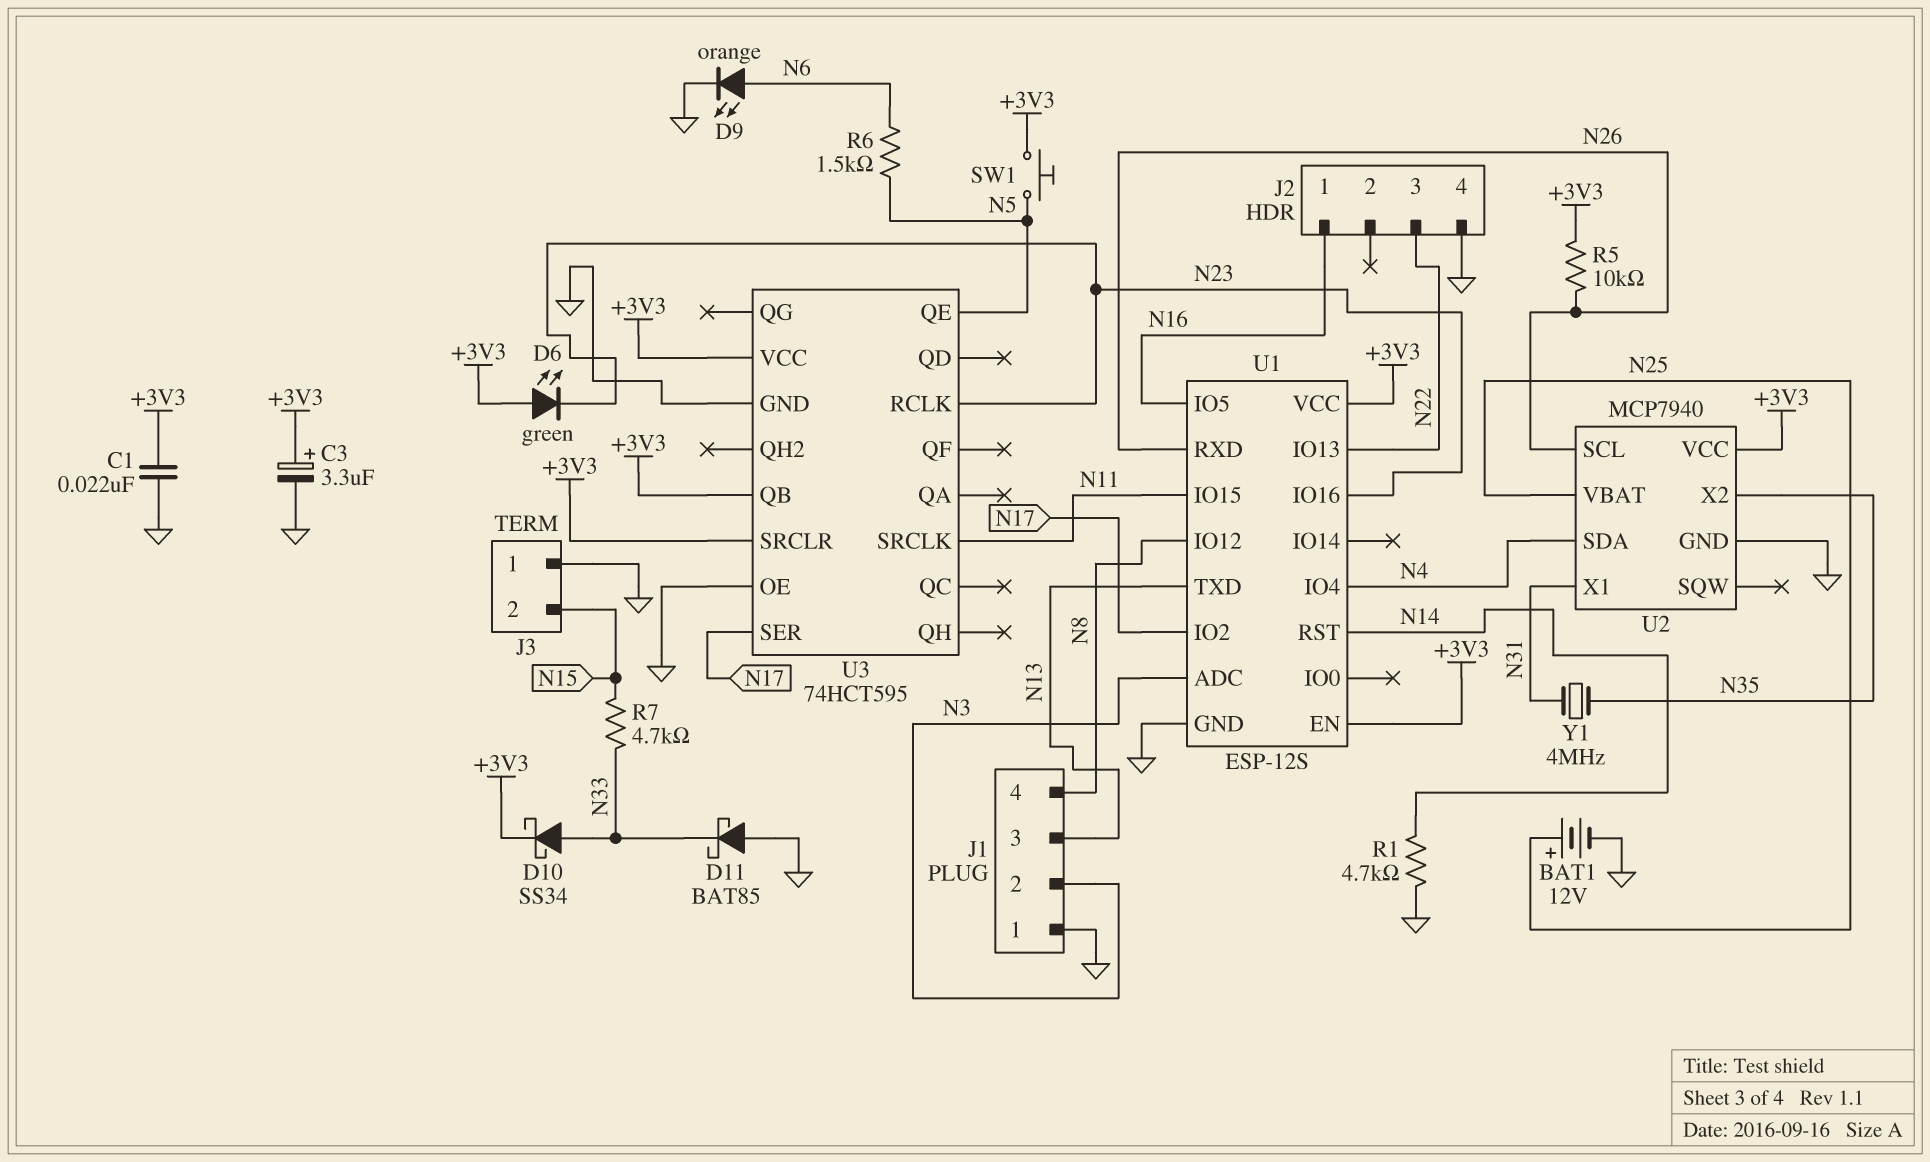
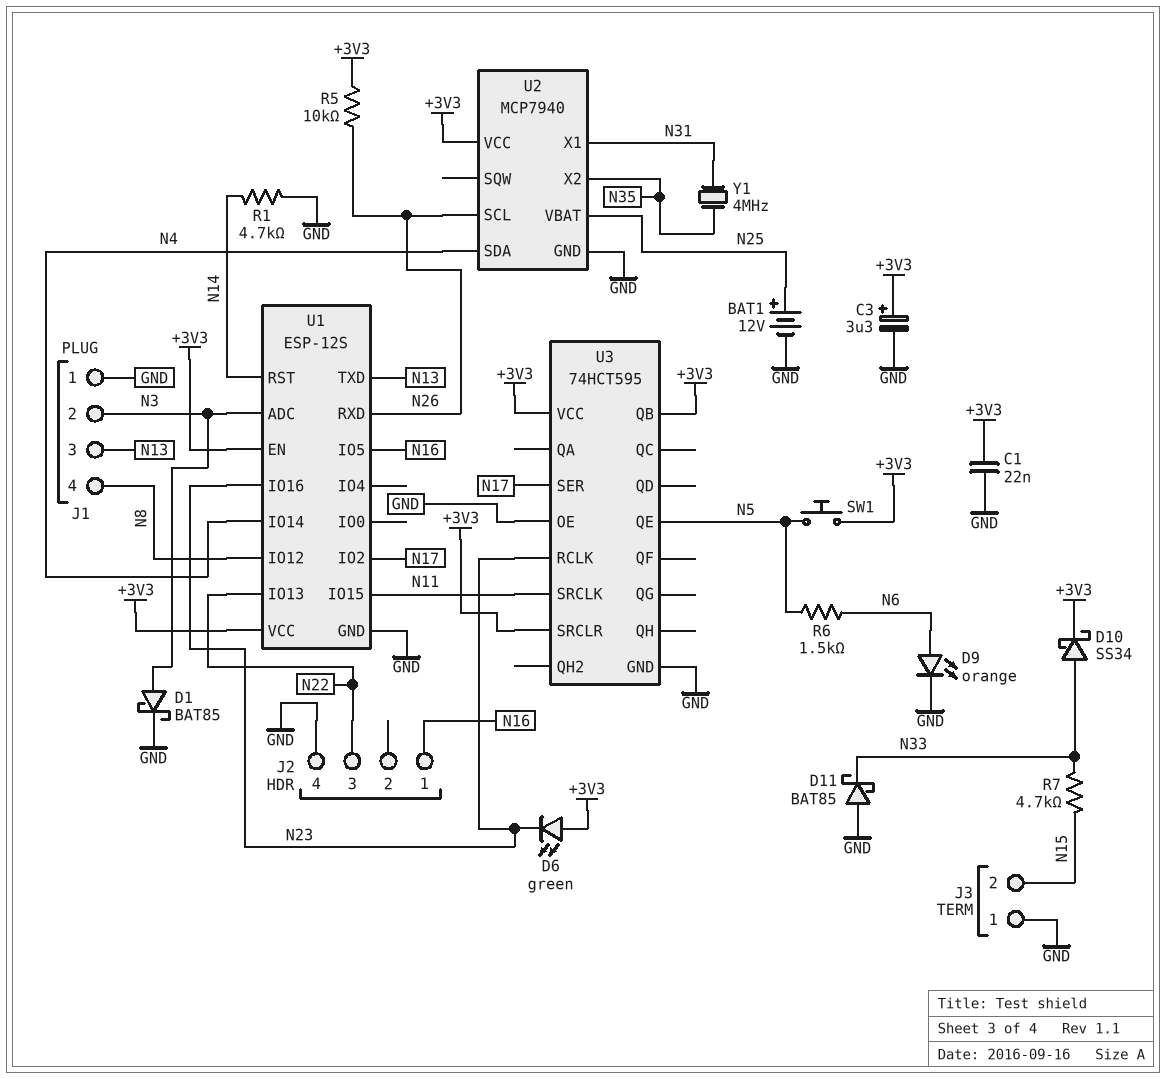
D1: none -> schottky BAT85 (A N3, K GND)
U1 pin IO4: N4 -> none
U1 pin IO14: none -> N4

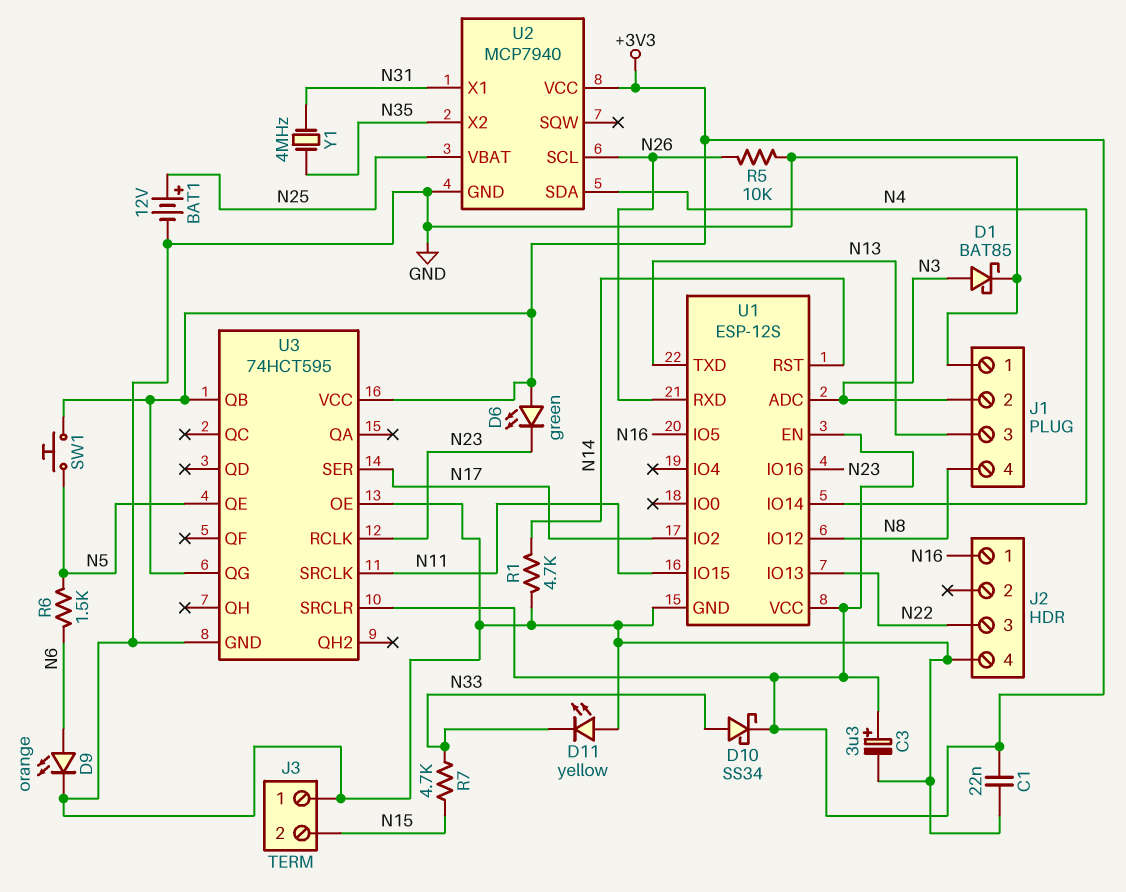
D11: schottky BAT85 (A GND, K N33) -> LED yellow (A GND, K N33)
R5: 10k (+3V3, N26) -> 10k (GND, N26)
U3 pin QG: none -> +3V3

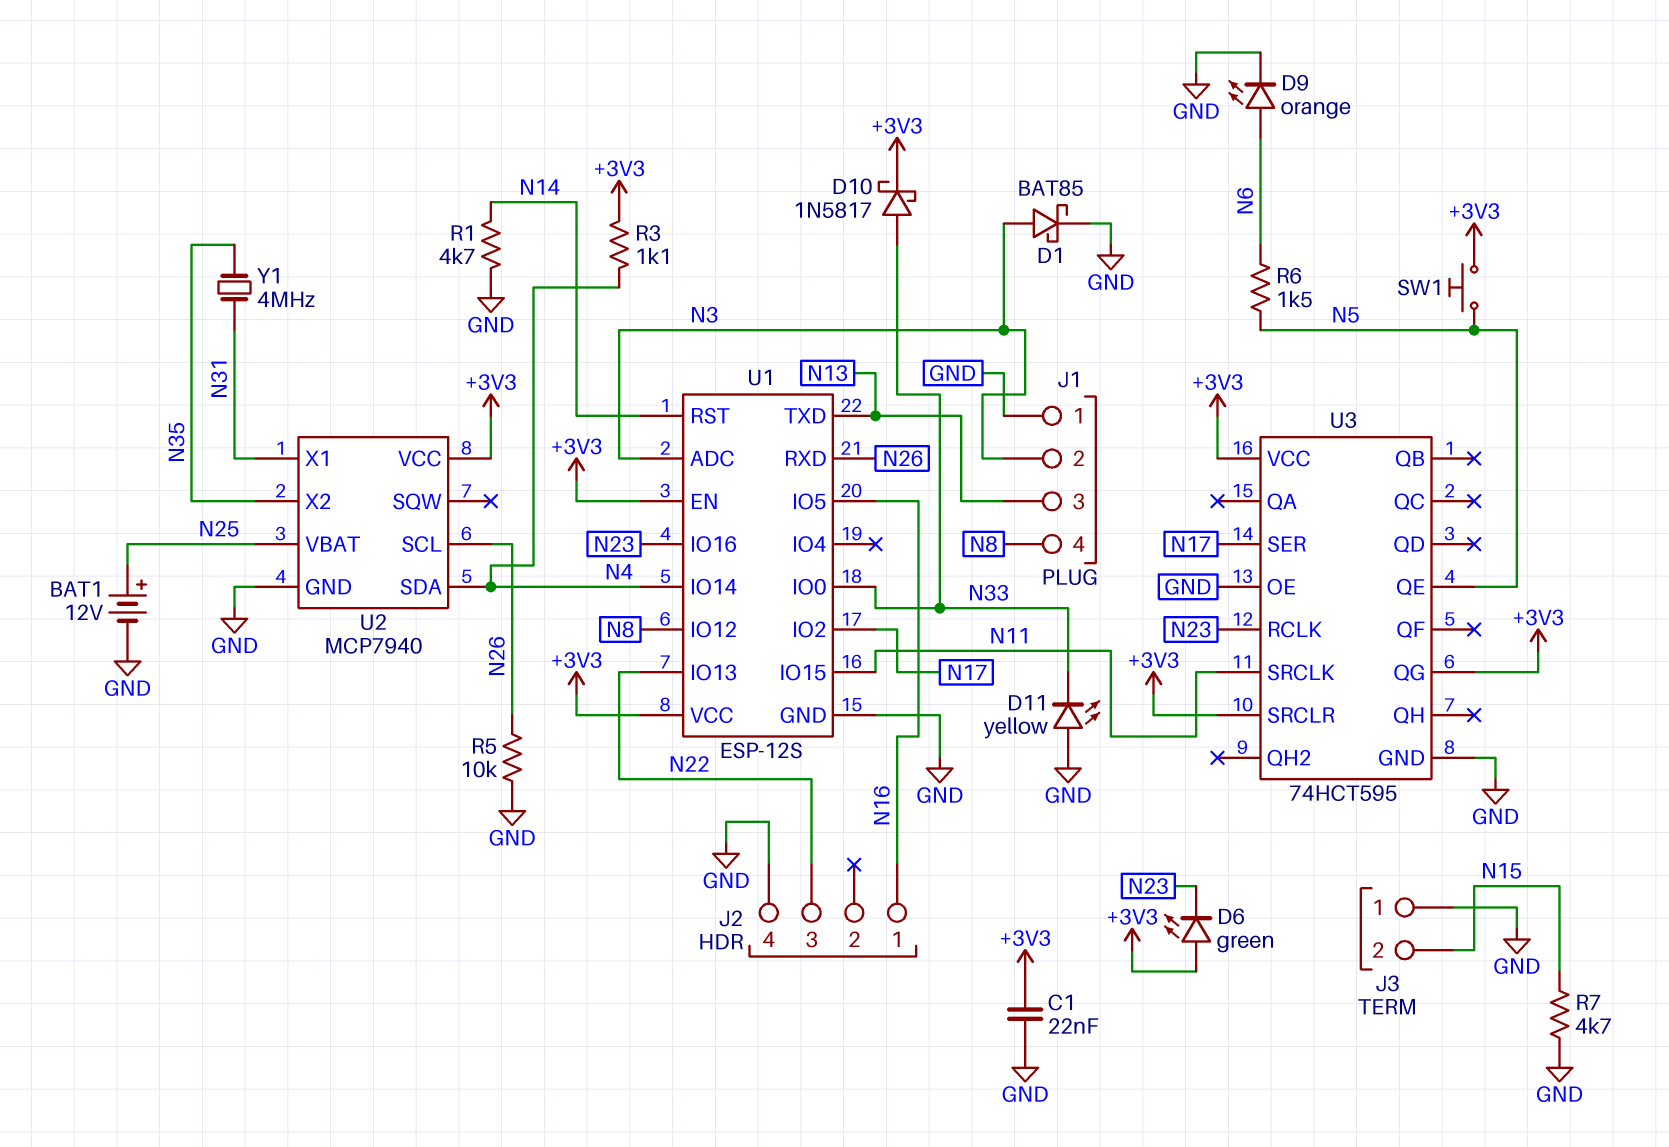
C3: 3.3uF (plus +3V3, minus GND) -> none
D10: schottky SS34 (A N33, K +3V3) -> schottky 1N5817 (A N33, K +3V3)
R3: none -> 1.1k (+3V3, N4)
R7: 4.7k (N15, N33) -> 4.7k (GND, N15)
U1 pin IO0: none -> N33
U3 pin QB: +3V3 -> none

